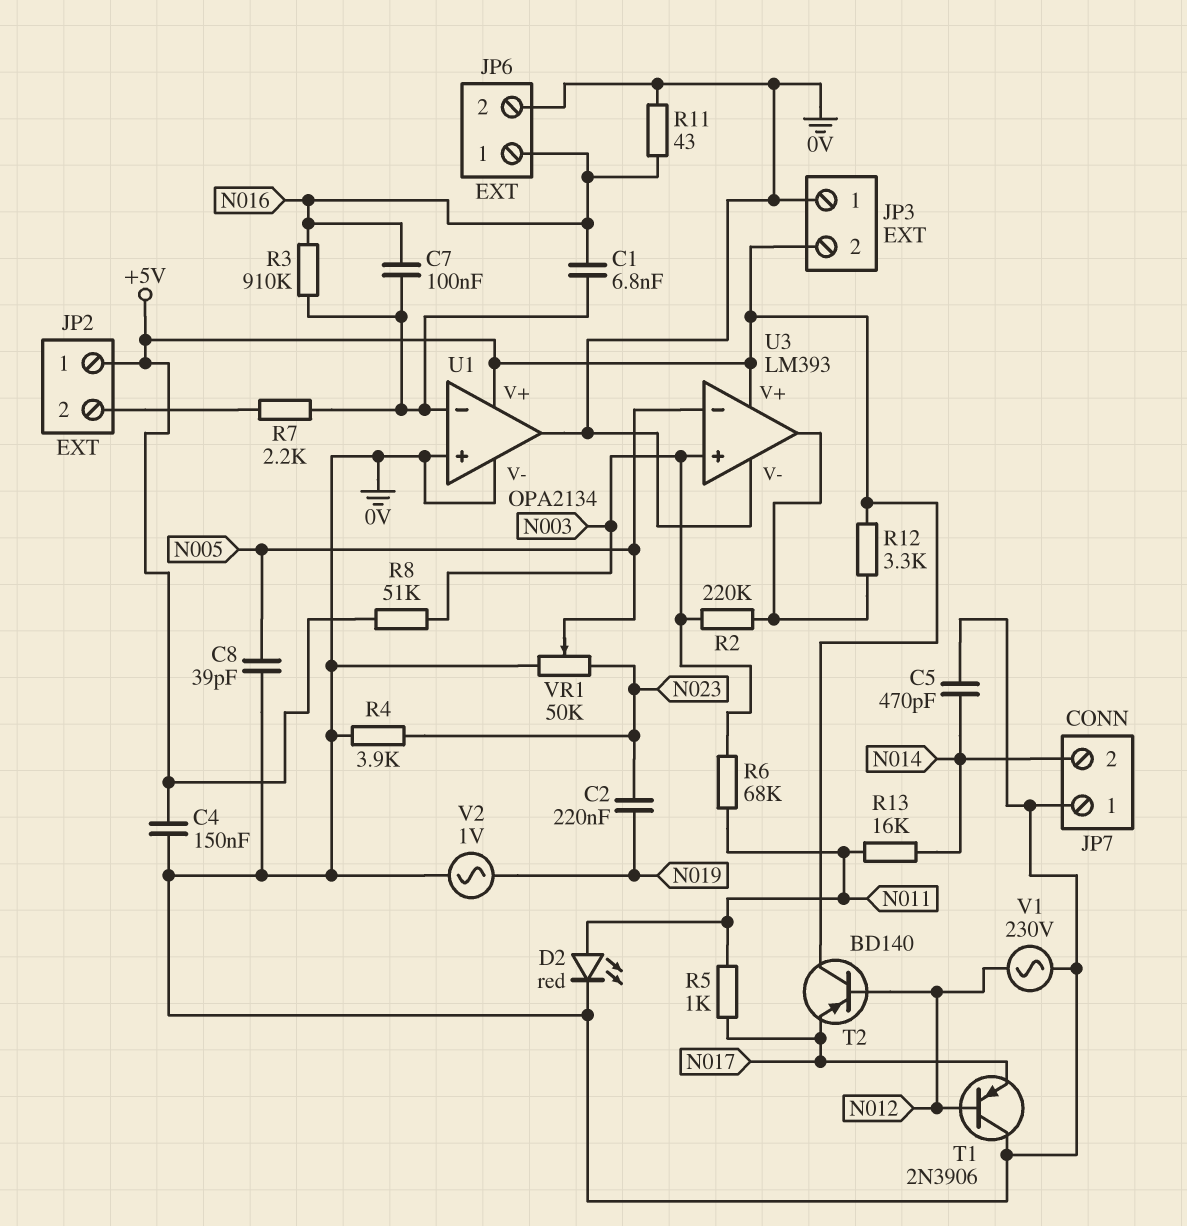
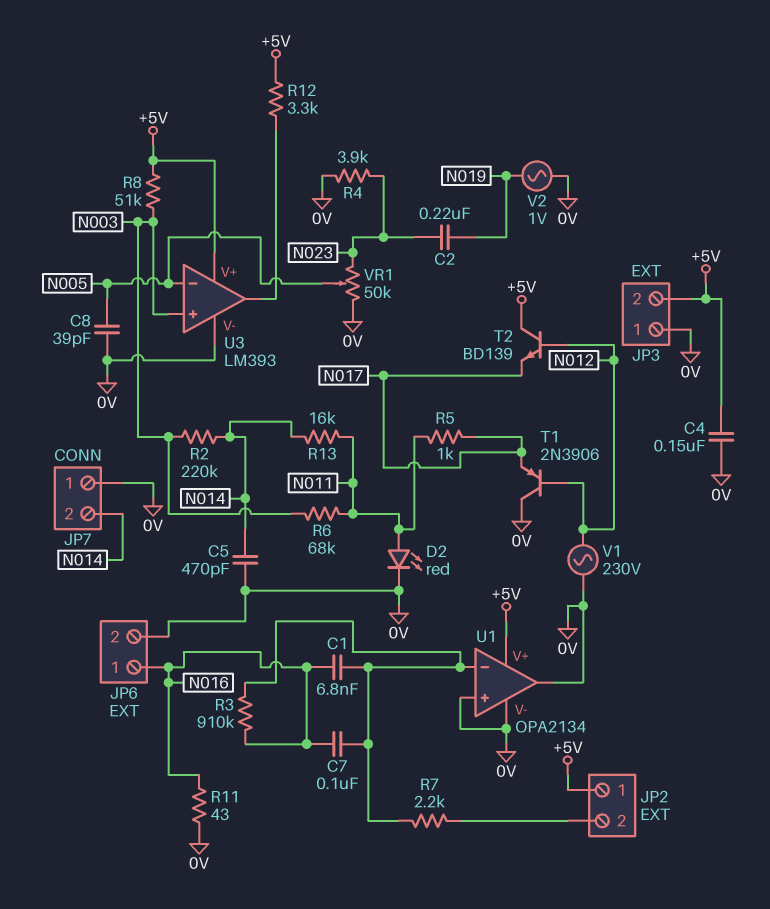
R2: 220k (N003, U3/out) -> 220k (N003, N014)
T2: PNP BD140 (B N012, C +5V, E N017) -> NPN BD139 (B N012, C +5V, E N017)

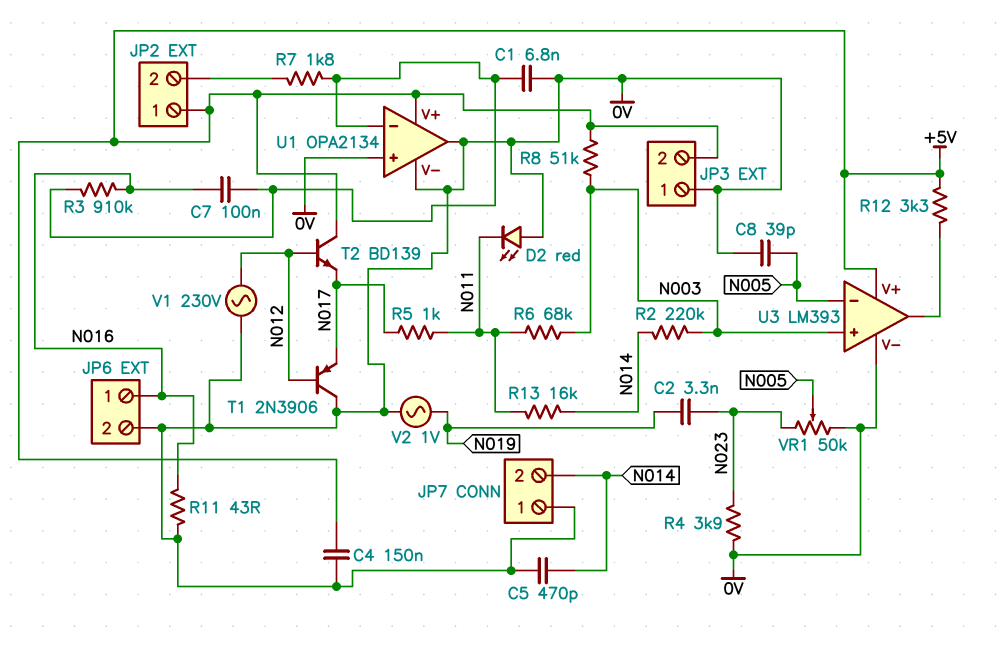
C1: 6.8nF (N016, U1/in-) -> 6.8nF (0V, U1/in-)
C2: 220nF (N019, N023) -> 3.3nF (N019, N023)
D2: LED red (A N011, K 0V) -> LED red (A 0V, K N011)
R7: 2.2k (JP2/2, U1/in-) -> 1.8k (JP2/2, U1/in-)

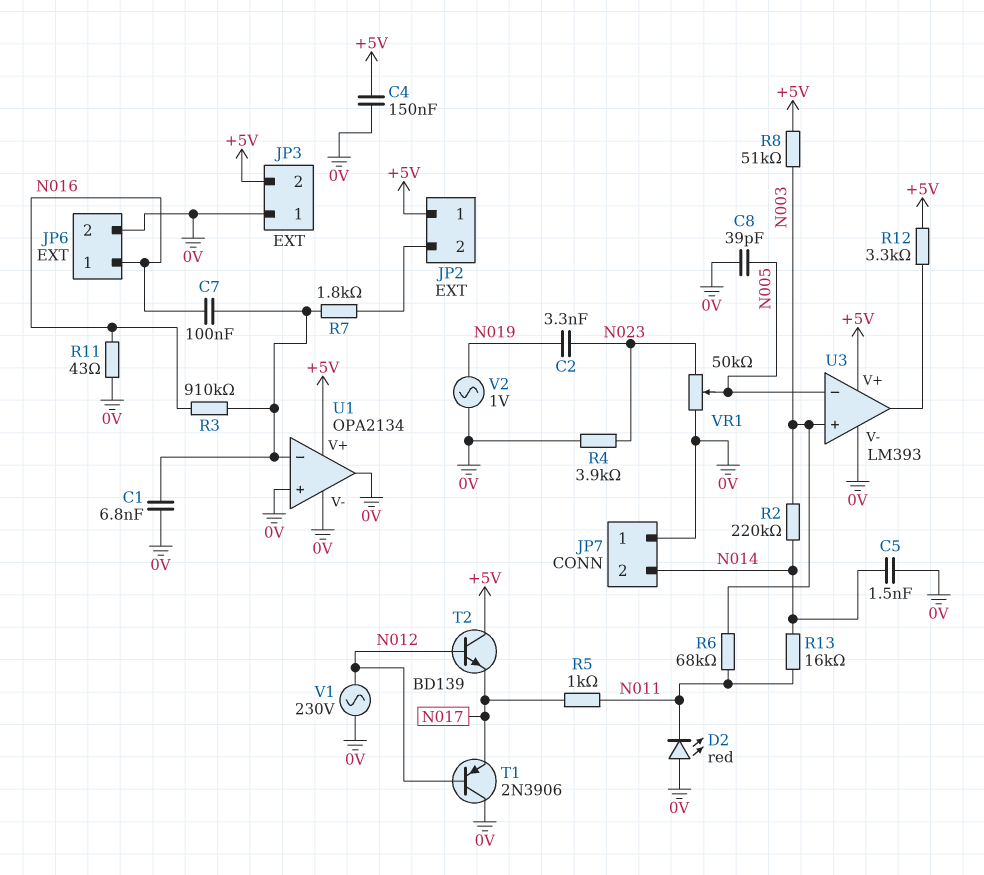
C5: 470pF (0V, N014) -> 1.5nF (0V, N014)

